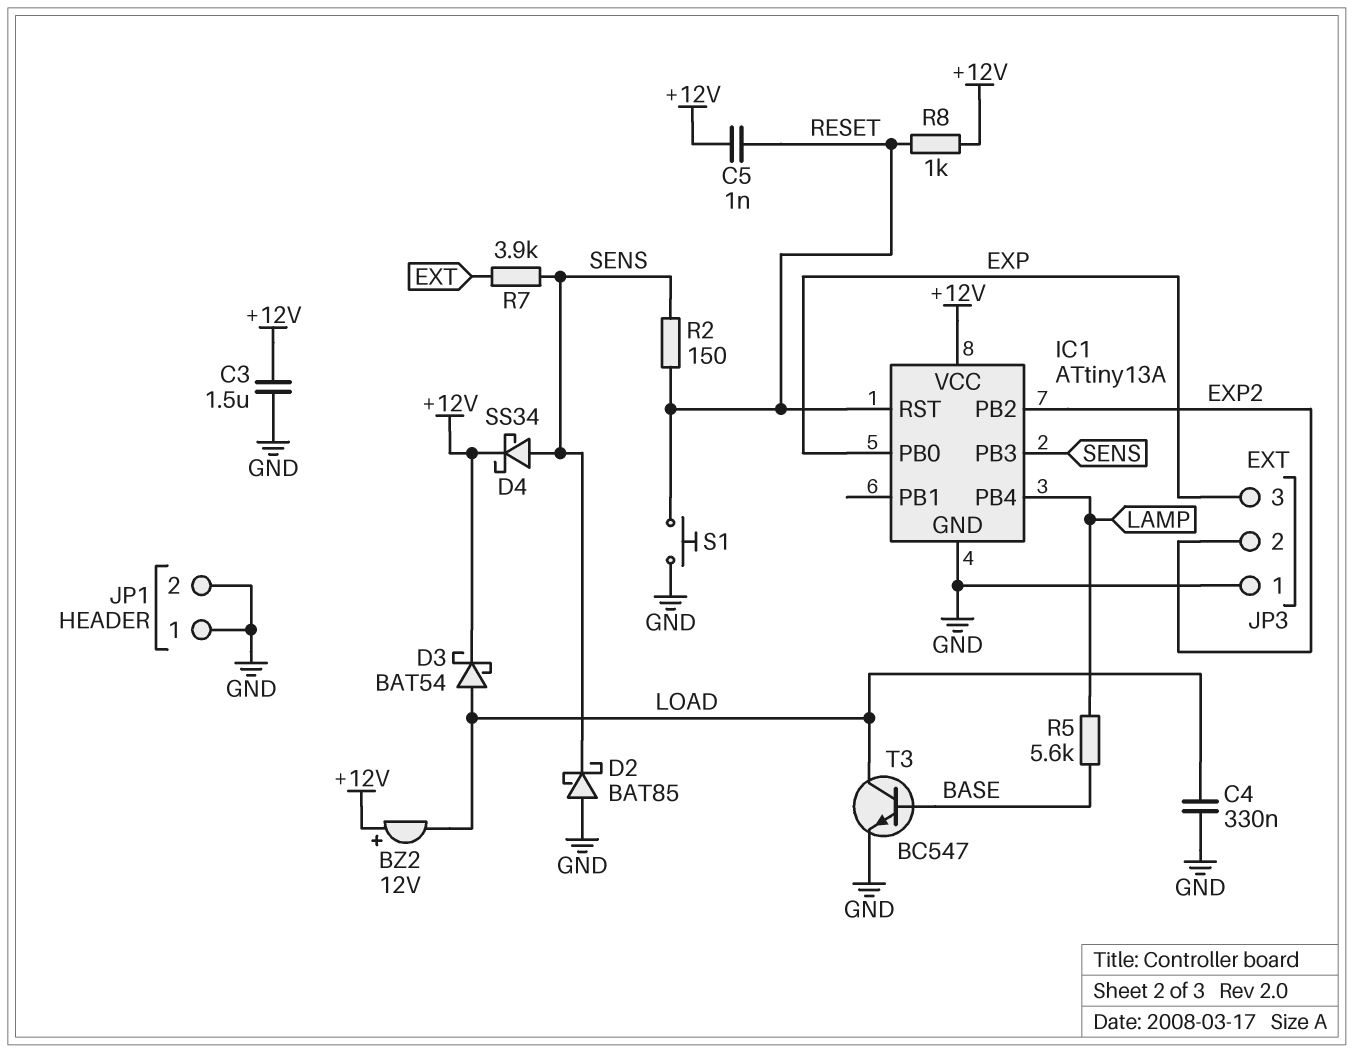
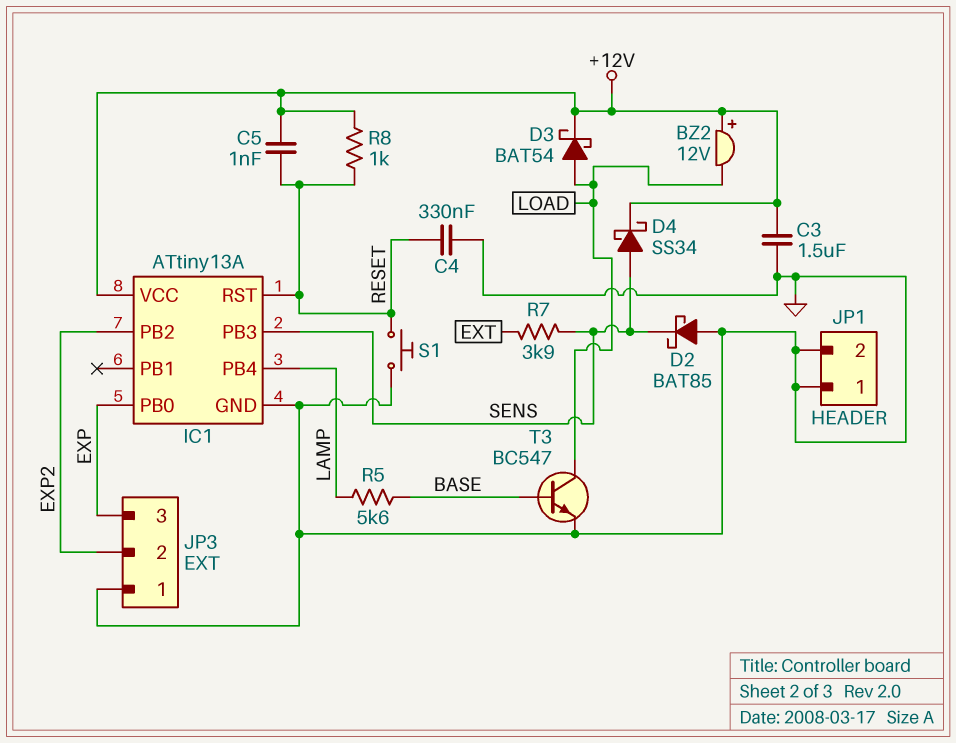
C4: 330nF (GND, LOAD) -> 330nF (GND, RESET)
R2: 150 (RESET, SENS) -> none

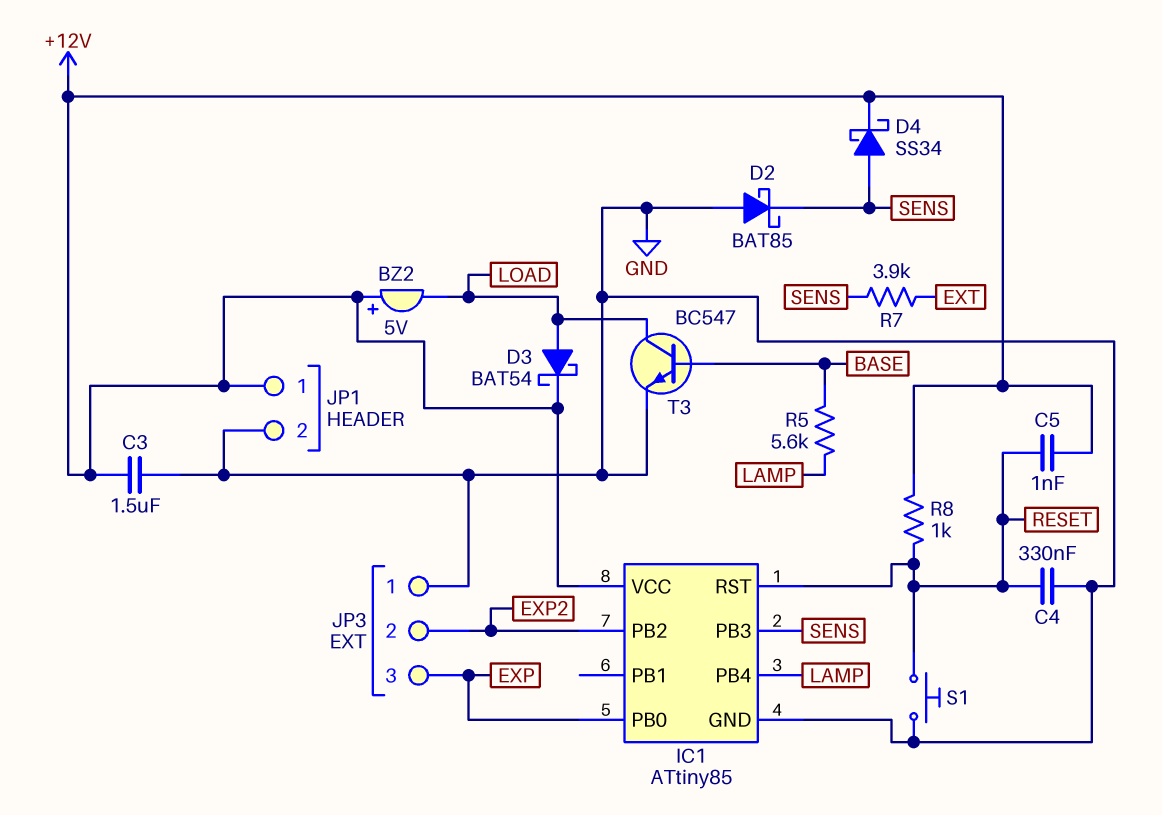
BZ2: buzzer 12V (plus +12V, minus LOAD) -> buzzer 5V (plus +12V, minus LOAD)
IC1: ATtiny13A -> ATtiny85
JP1 pin 1: GND -> +12V

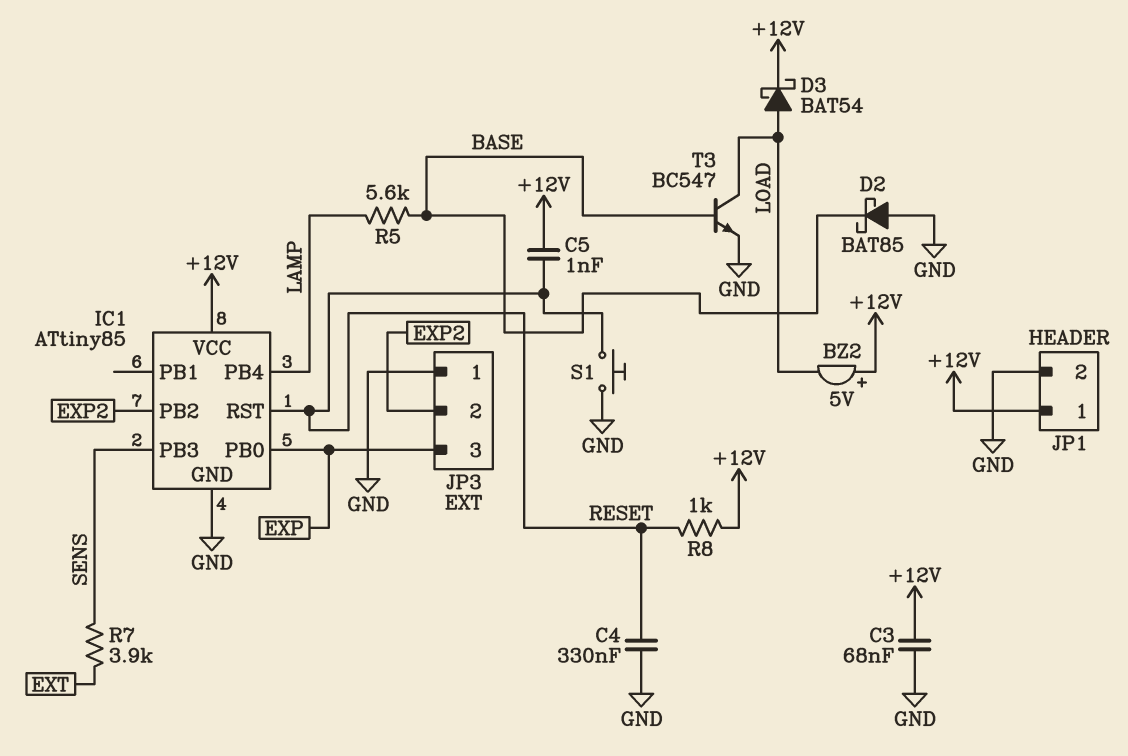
C3: 1.5uF (+12V, GND) -> 68nF (+12V, GND)
D2: schottky BAT85 (A GND, K SENS) -> schottky BAT85 (A GND, K BASE)
D4: schottky SS34 (A SENS, K +12V) -> none

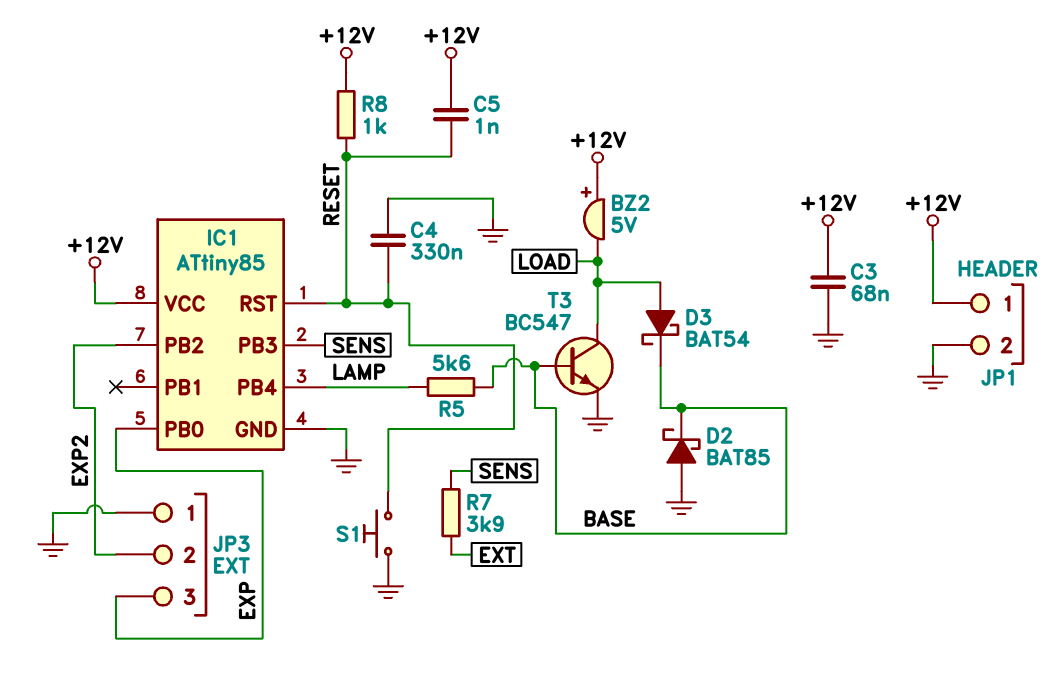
D3: schottky BAT54 (A LOAD, K +12V) -> schottky BAT54 (A LOAD, K BASE)

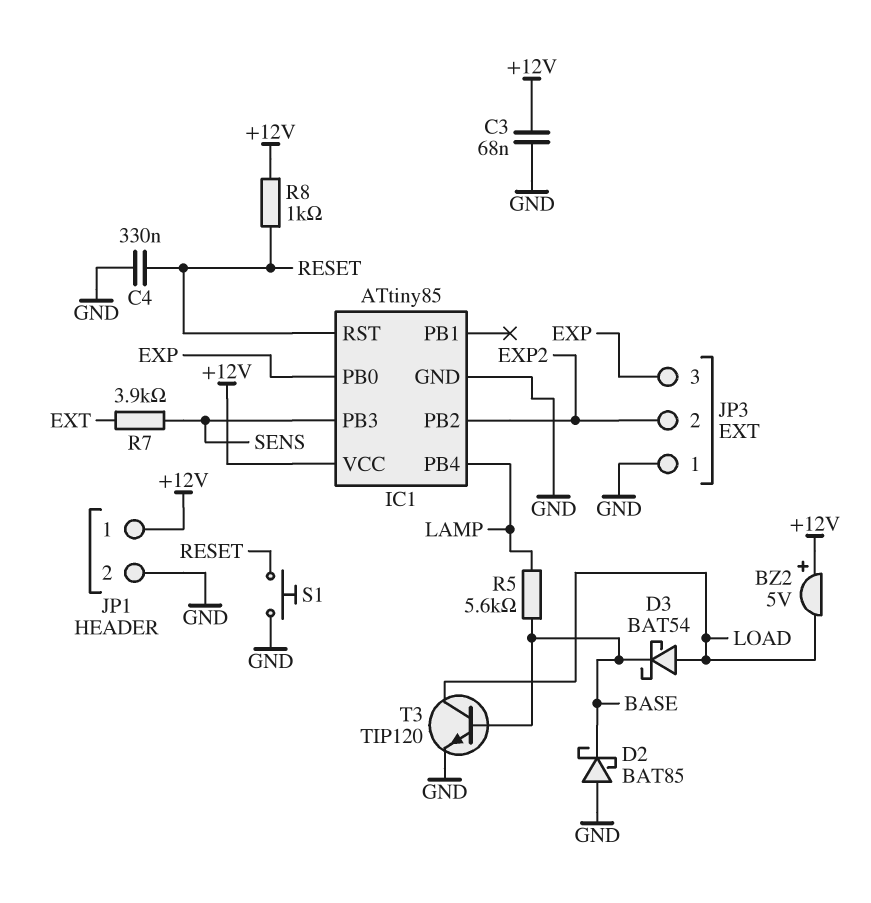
C5: 1nF (+12V, RESET) -> none
T3: NPN BC547 (B BASE, C LOAD, E GND) -> NPN TIP120 (B BASE, C LOAD, E GND)

